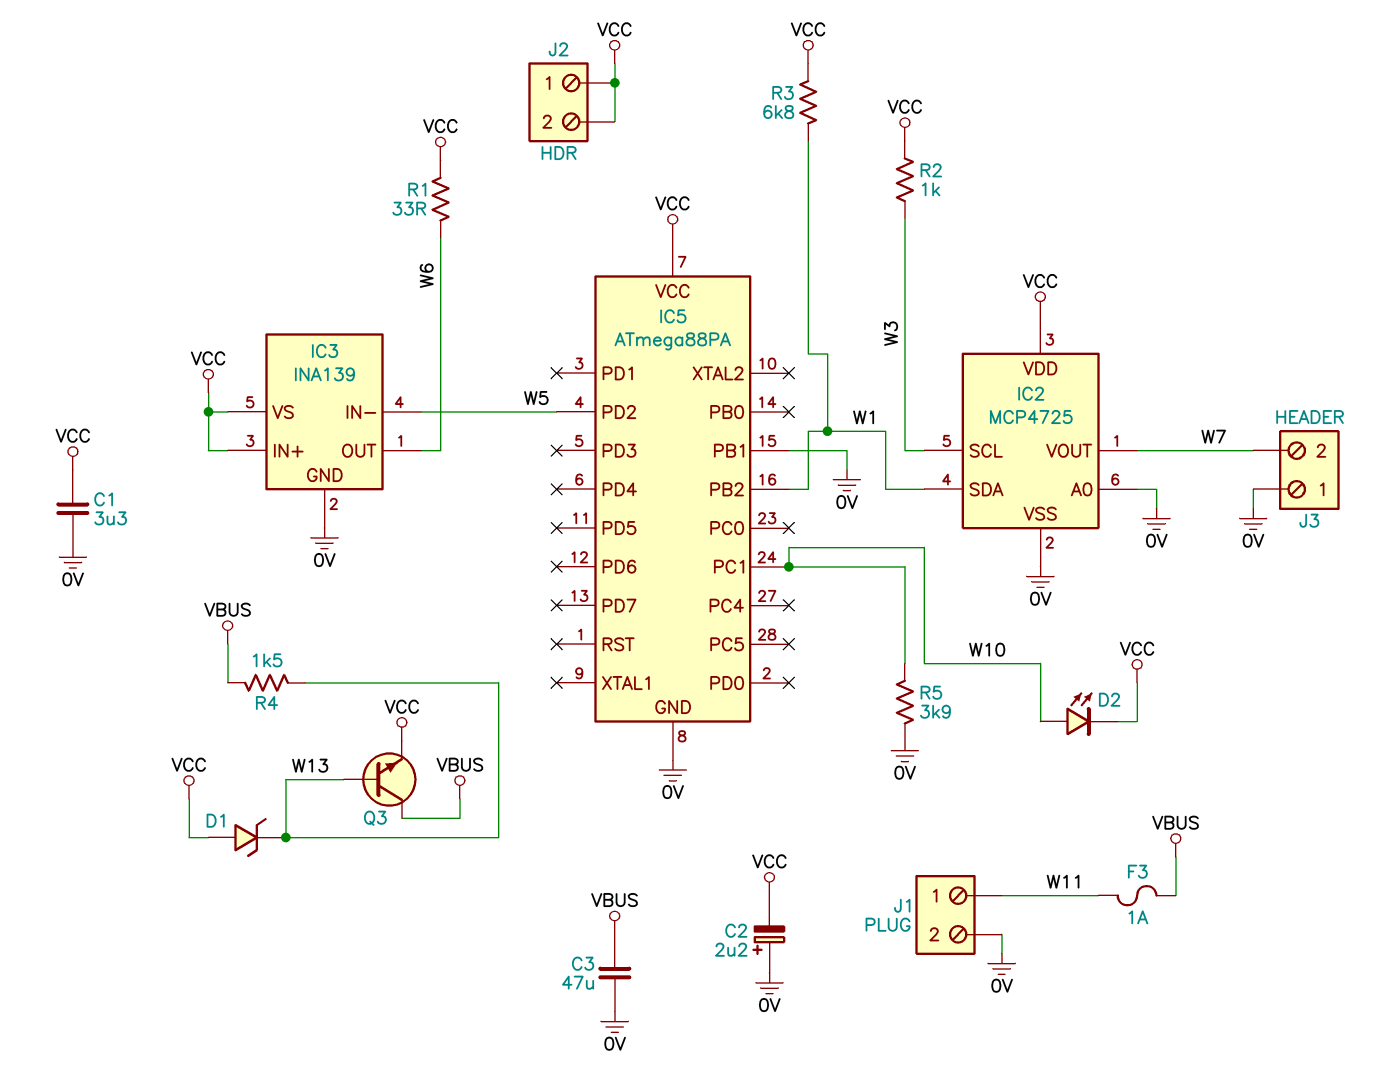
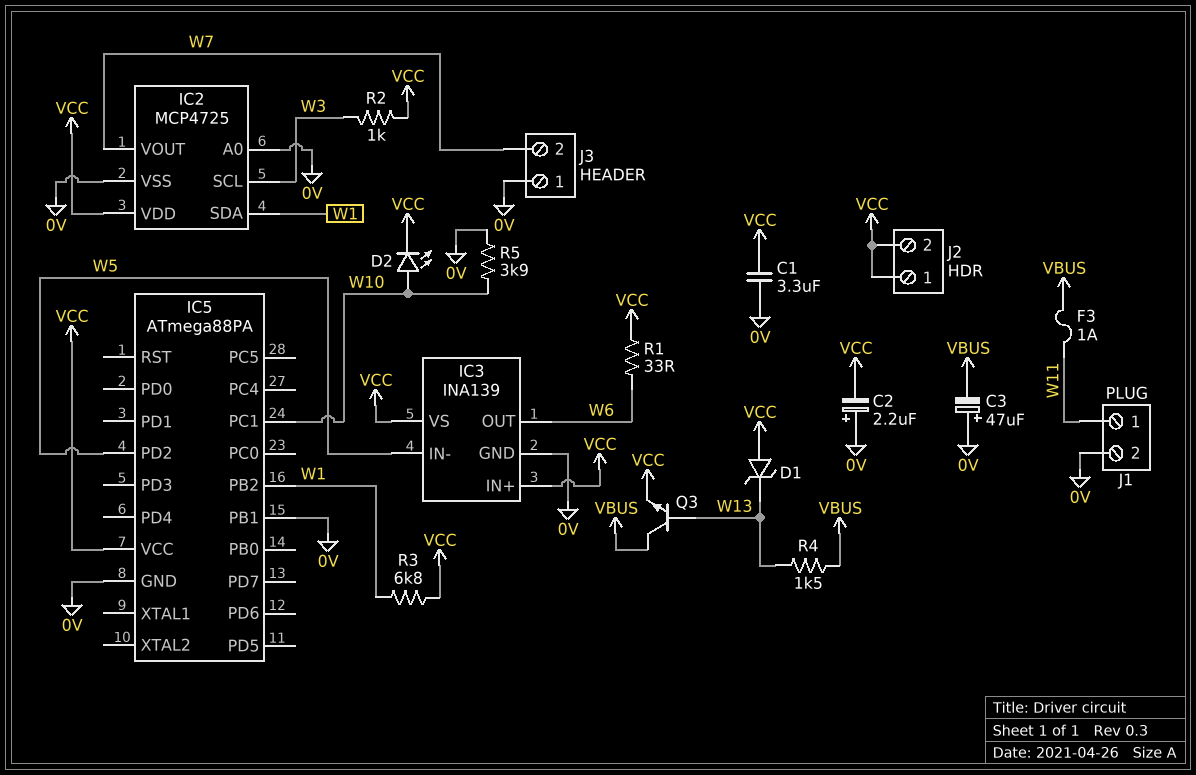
C3: 47uF (0V, VBUS) -> 47uF (plus 0V, minus VBUS)

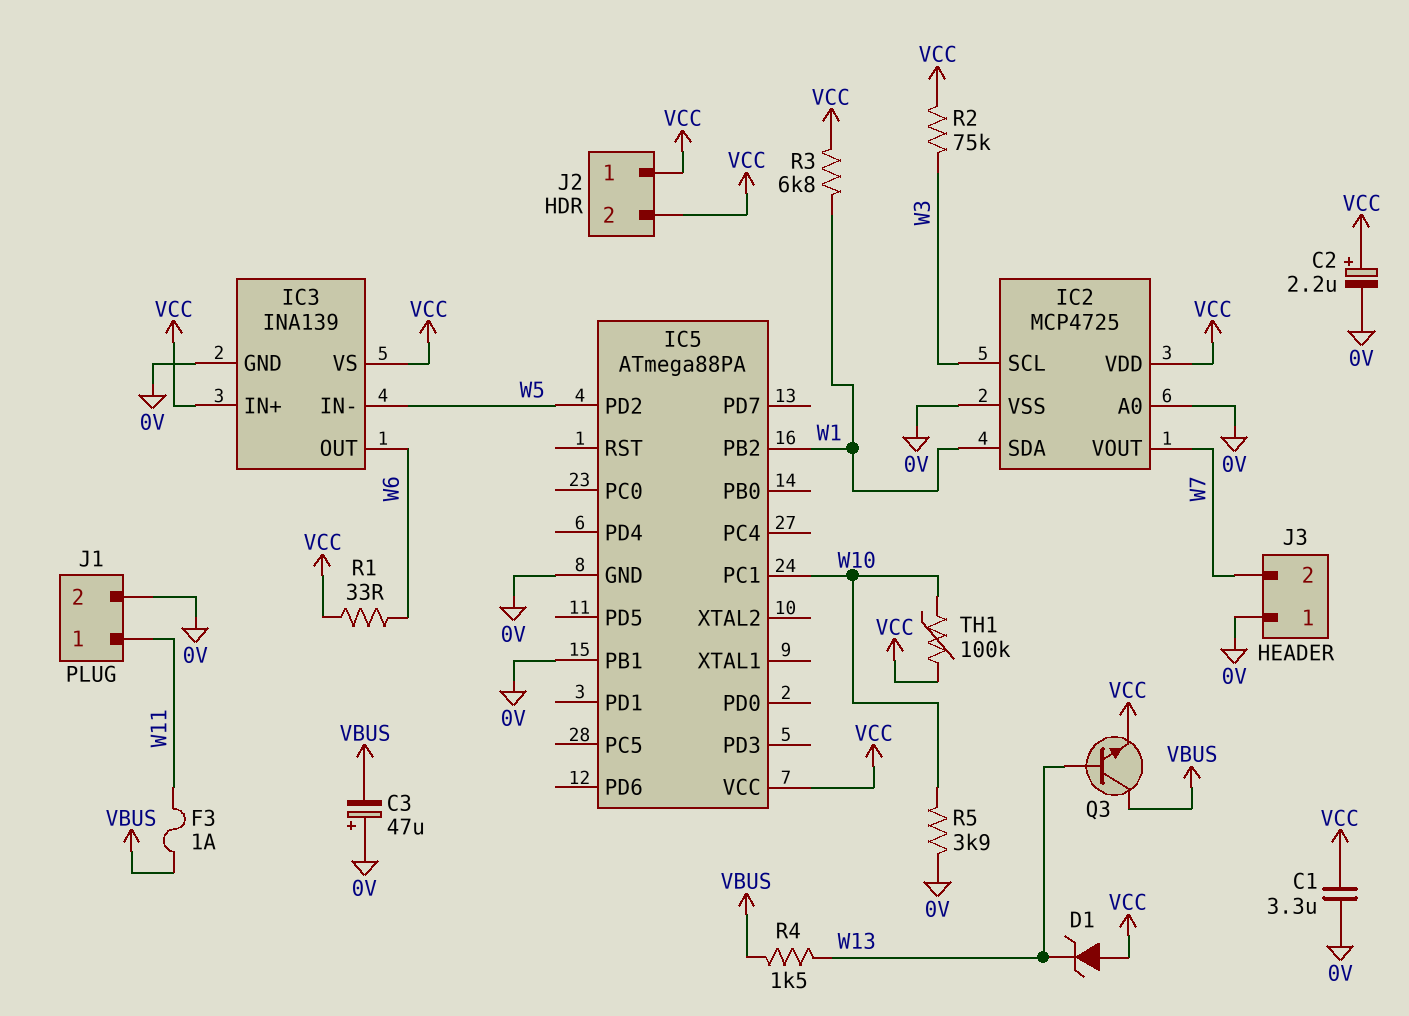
C2: 2.2uF (plus 0V, minus VCC) -> 2.2uF (plus VCC, minus 0V)
D2: LED (A W10, K VCC) -> none
R2: 1k (VCC, W3) -> 75k (VCC, W3)
TH1: none -> 100k (VCC, W10)

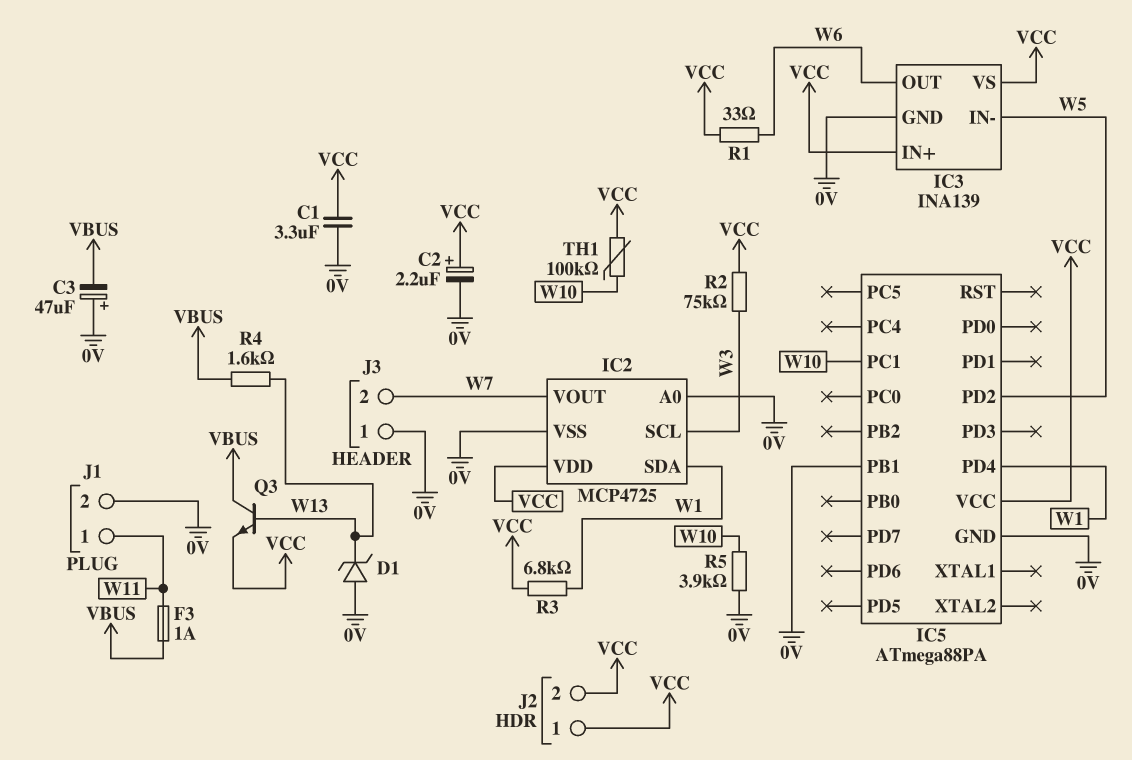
D1: zener (A VCC, K W13) -> zener (A 0V, K W13)
IC5 pin PB2: W1 -> none
IC5 pin PD4: none -> W1
R4: 1.5k (VBUS, W13) -> 1.6k (VBUS, W13)

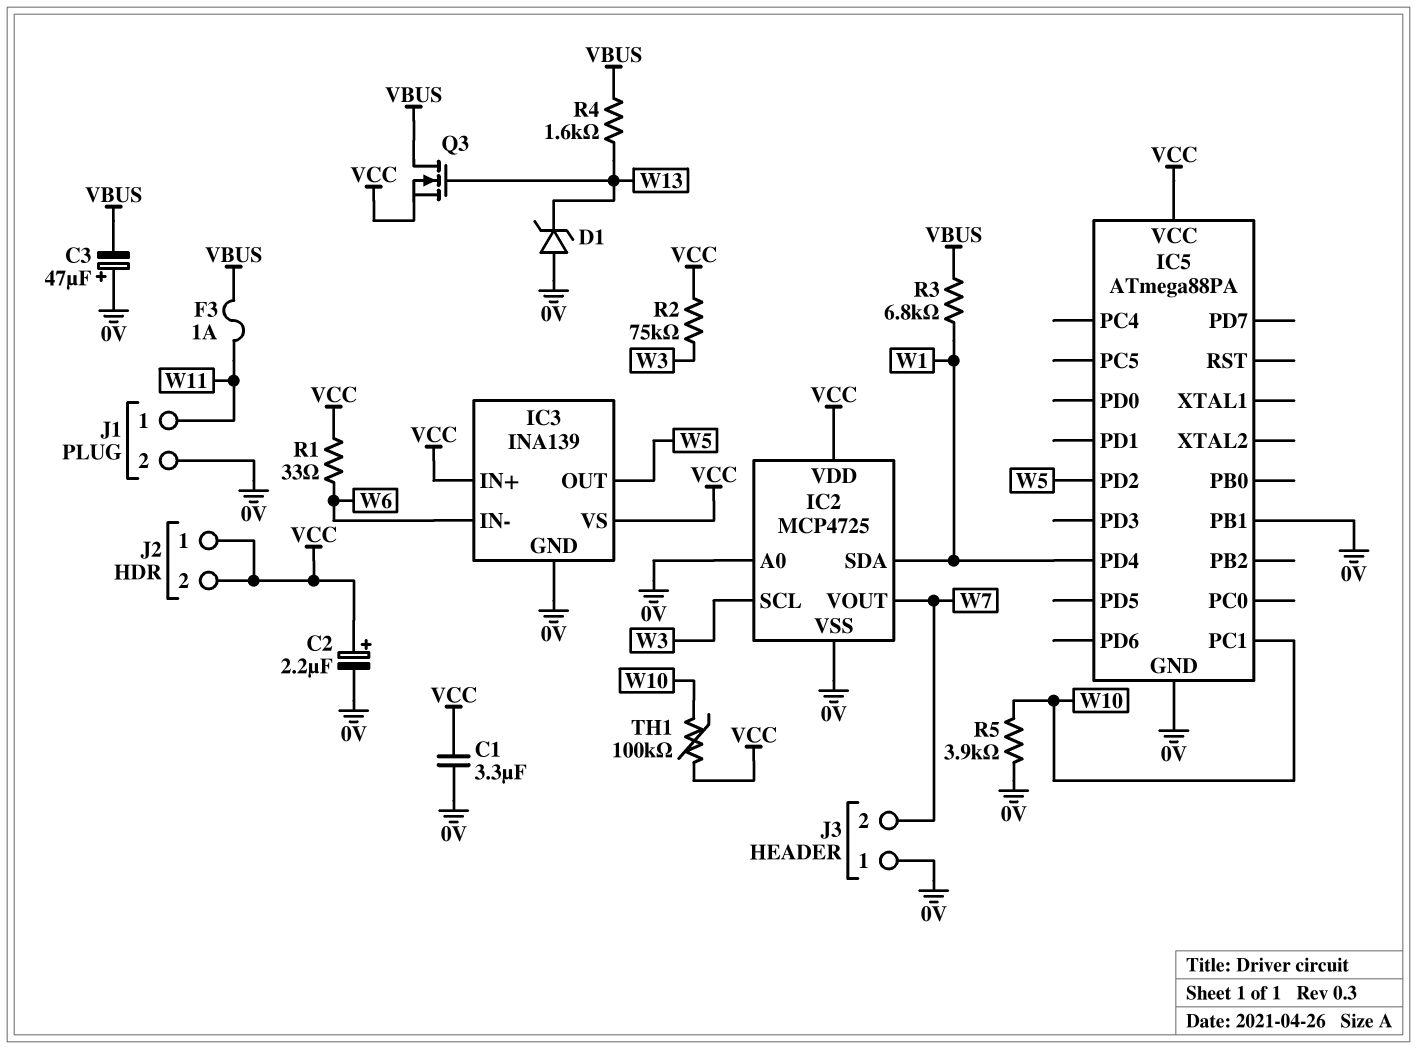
IC3 pin IN-: W5 -> W6
IC3 pin OUT: W6 -> W5
Q3: NPN (B W13, C VBUS, E VCC) -> NMOS (G W13, D VBUS, S VCC)
R3: 6.8k (VCC, W1) -> 6.8k (VBUS, W1)

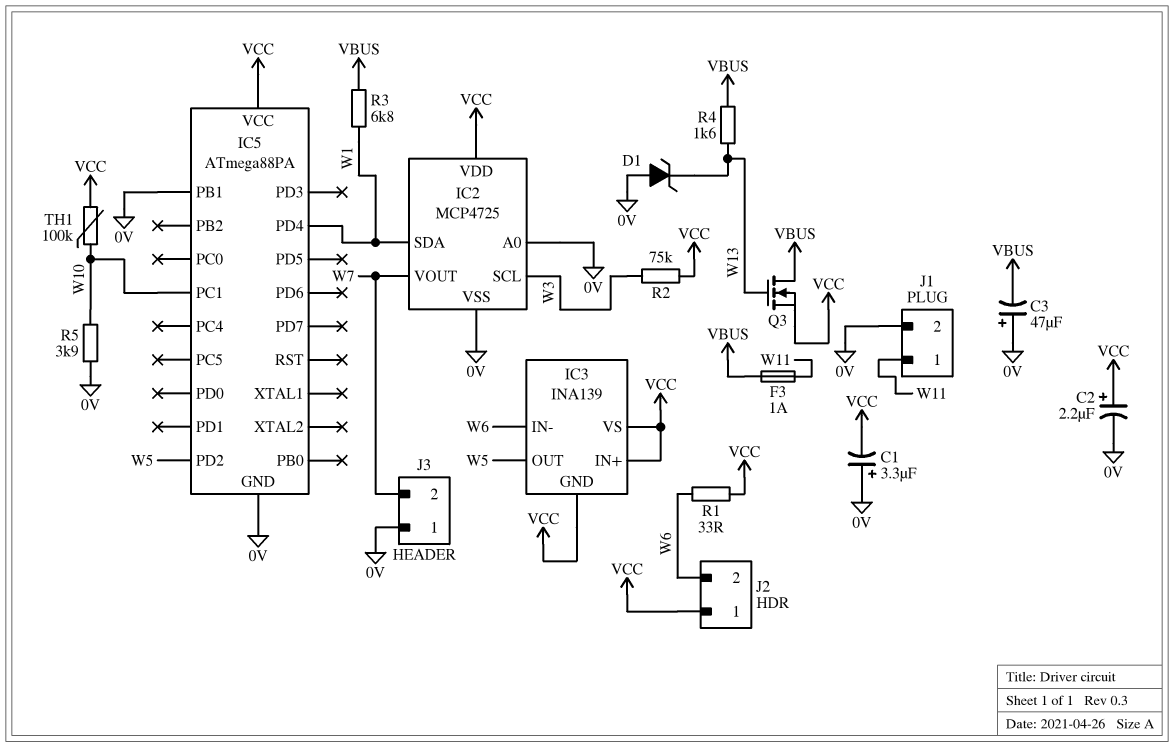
C1: 3.3uF (0V, VCC) -> 3.3uF (plus 0V, minus VCC)
IC3 pin GND: 0V -> VCC
J2 pin 2: VCC -> W6

